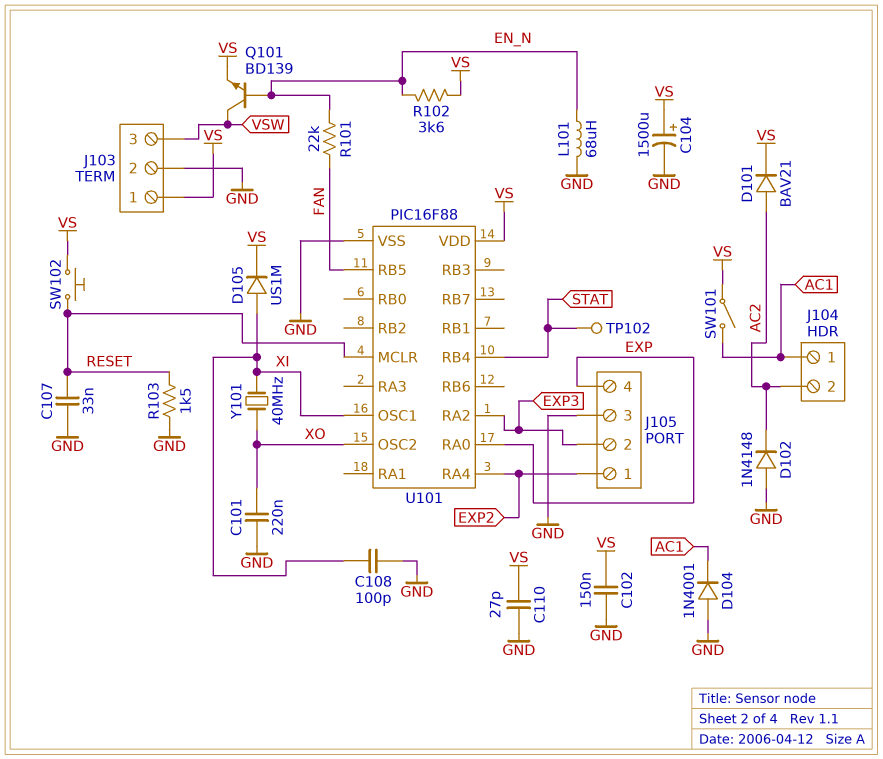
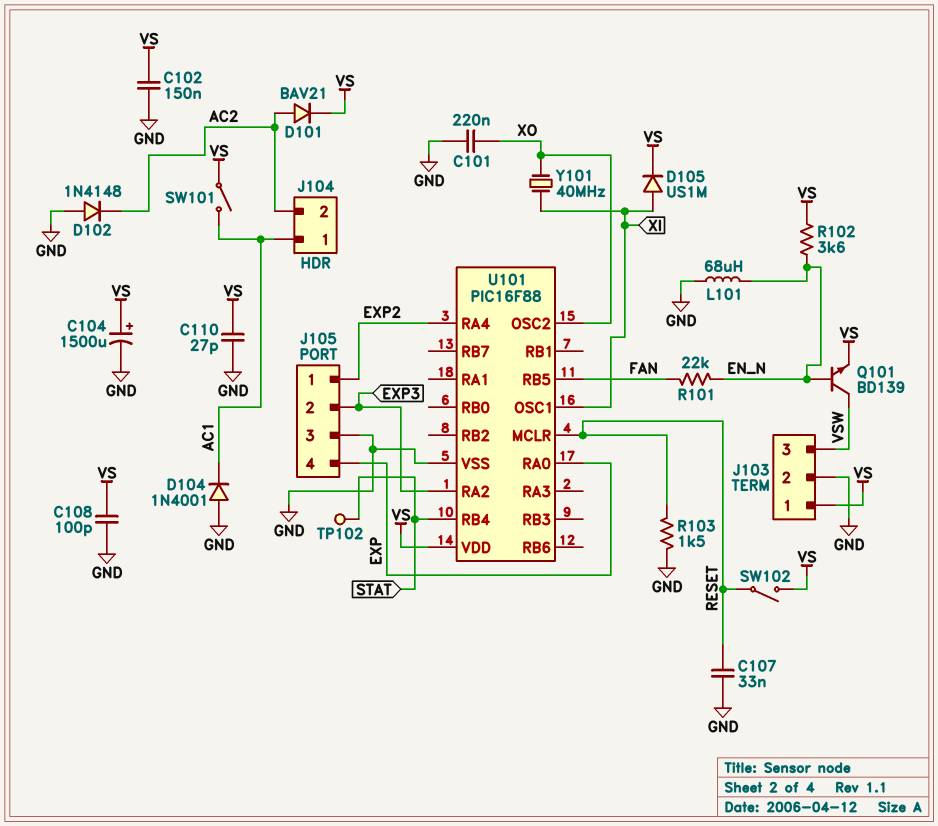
C108: 100pF (GND, XI) -> 100pF (GND, VS)
SW102: button (RESET, VS) -> switch (RESET, VS)

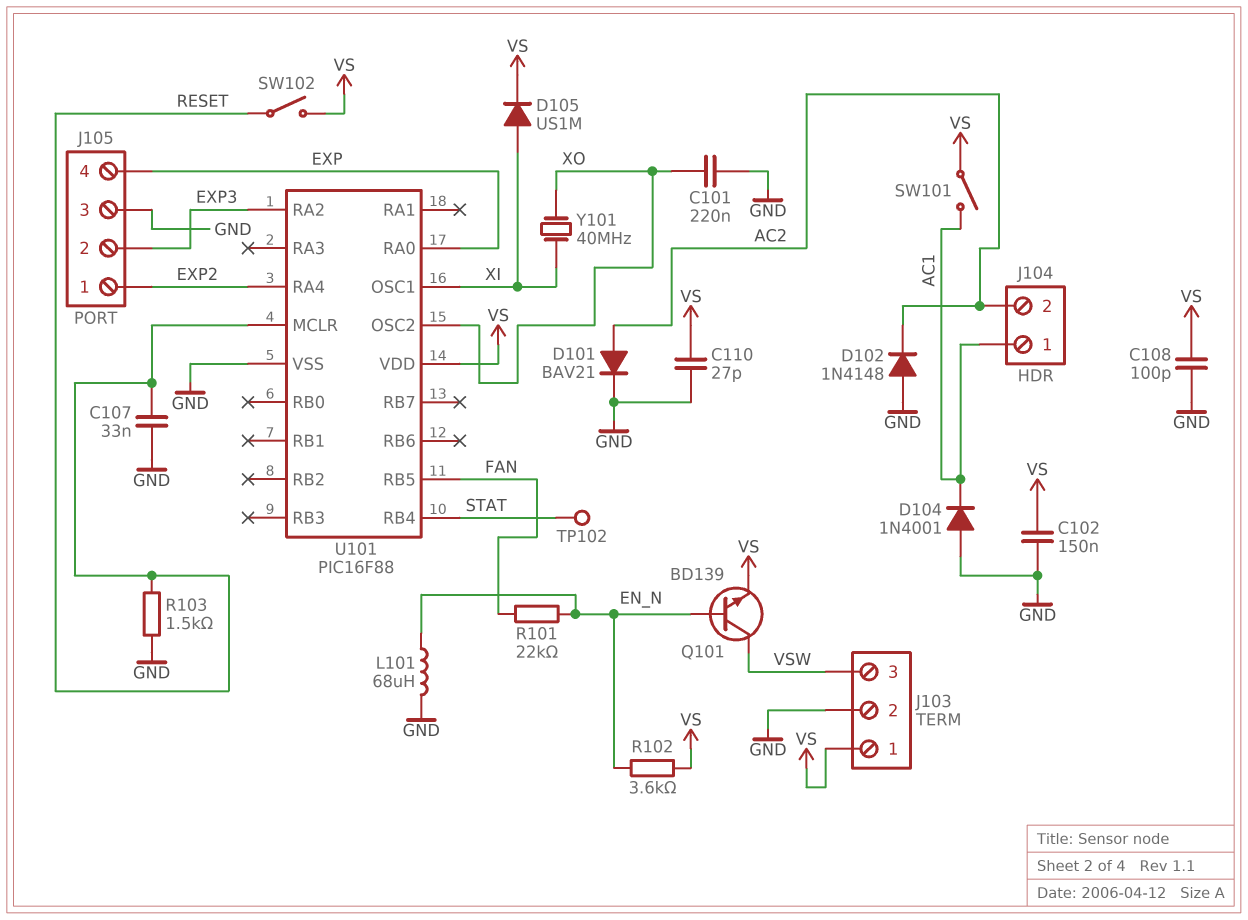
C104: 1500uF (plus VS, minus GND) -> none
D101: diode BAV21 (A AC2, K VS) -> diode BAV21 (A AC2, K GND)

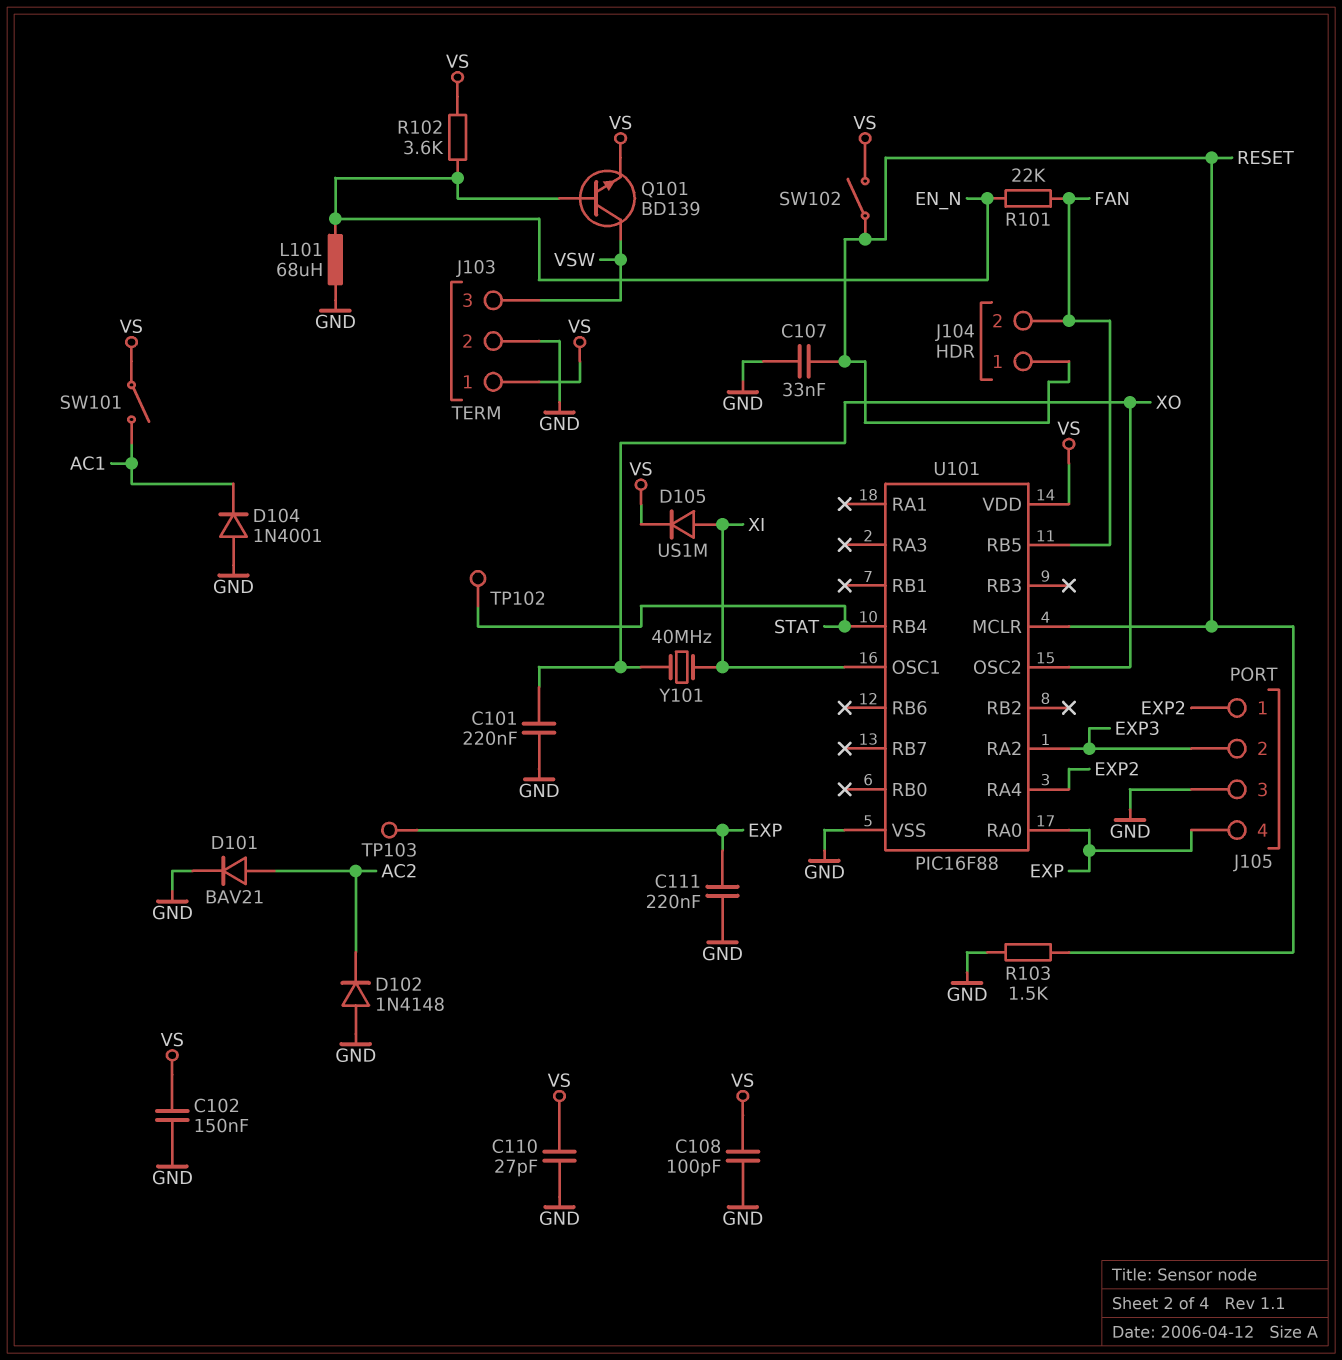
C111: none -> 220nF (EXP, GND)
J104 pin 1: AC1 -> RESET
J104 pin 2: AC2 -> FAN
TP103: none -> test point (EXP)

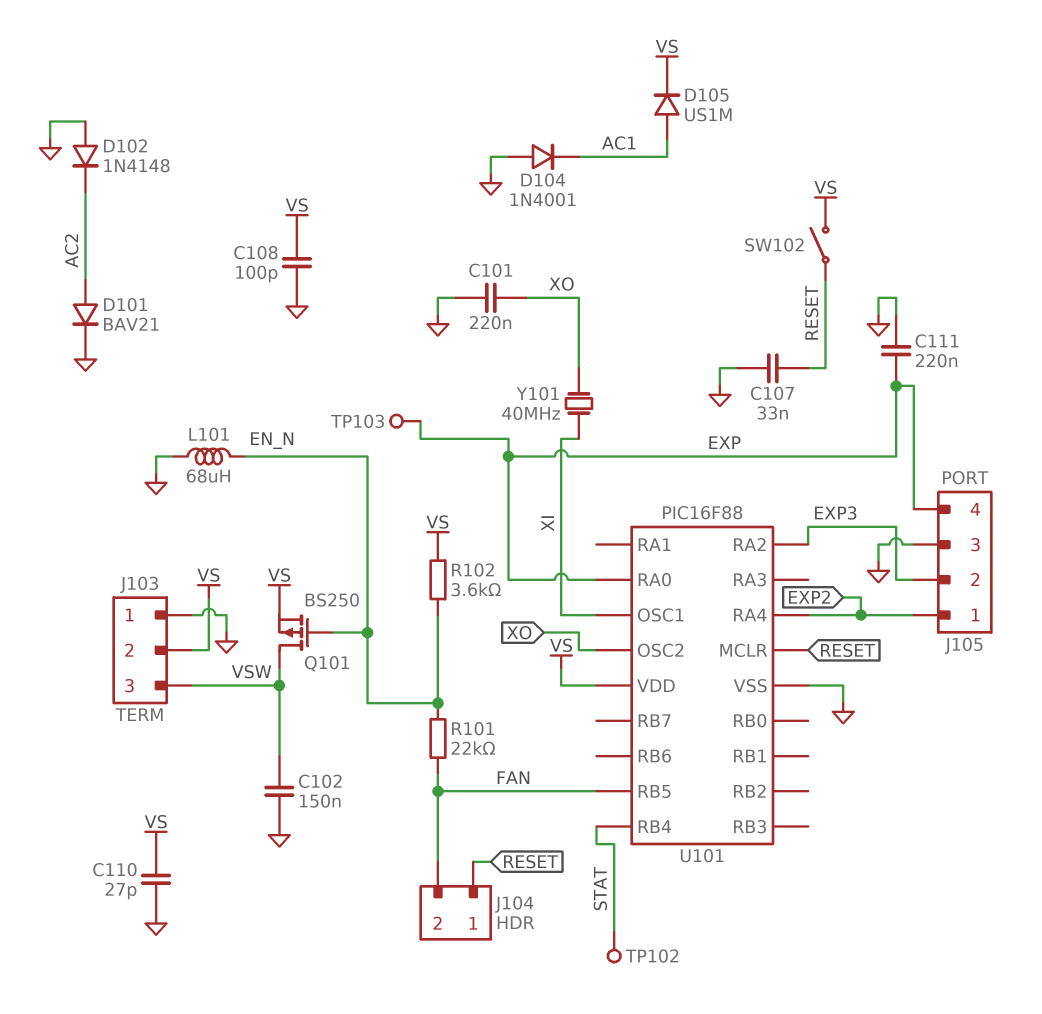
C102: 150nF (GND, VS) -> 150nF (GND, VSW)
D105: diode US1M (A XI, K VS) -> diode US1M (A AC1, K VS)
J103 pin 1: VS -> GND
J103 pin 2: GND -> VS
Q101: NPN BD139 (B EN_N, C VSW, E VS) -> PMOS BS250 (G EN_N, D VSW, S VS)
R103: 1.5k (GND, RESET) -> none
SW101: switch (AC1, VS) -> none

